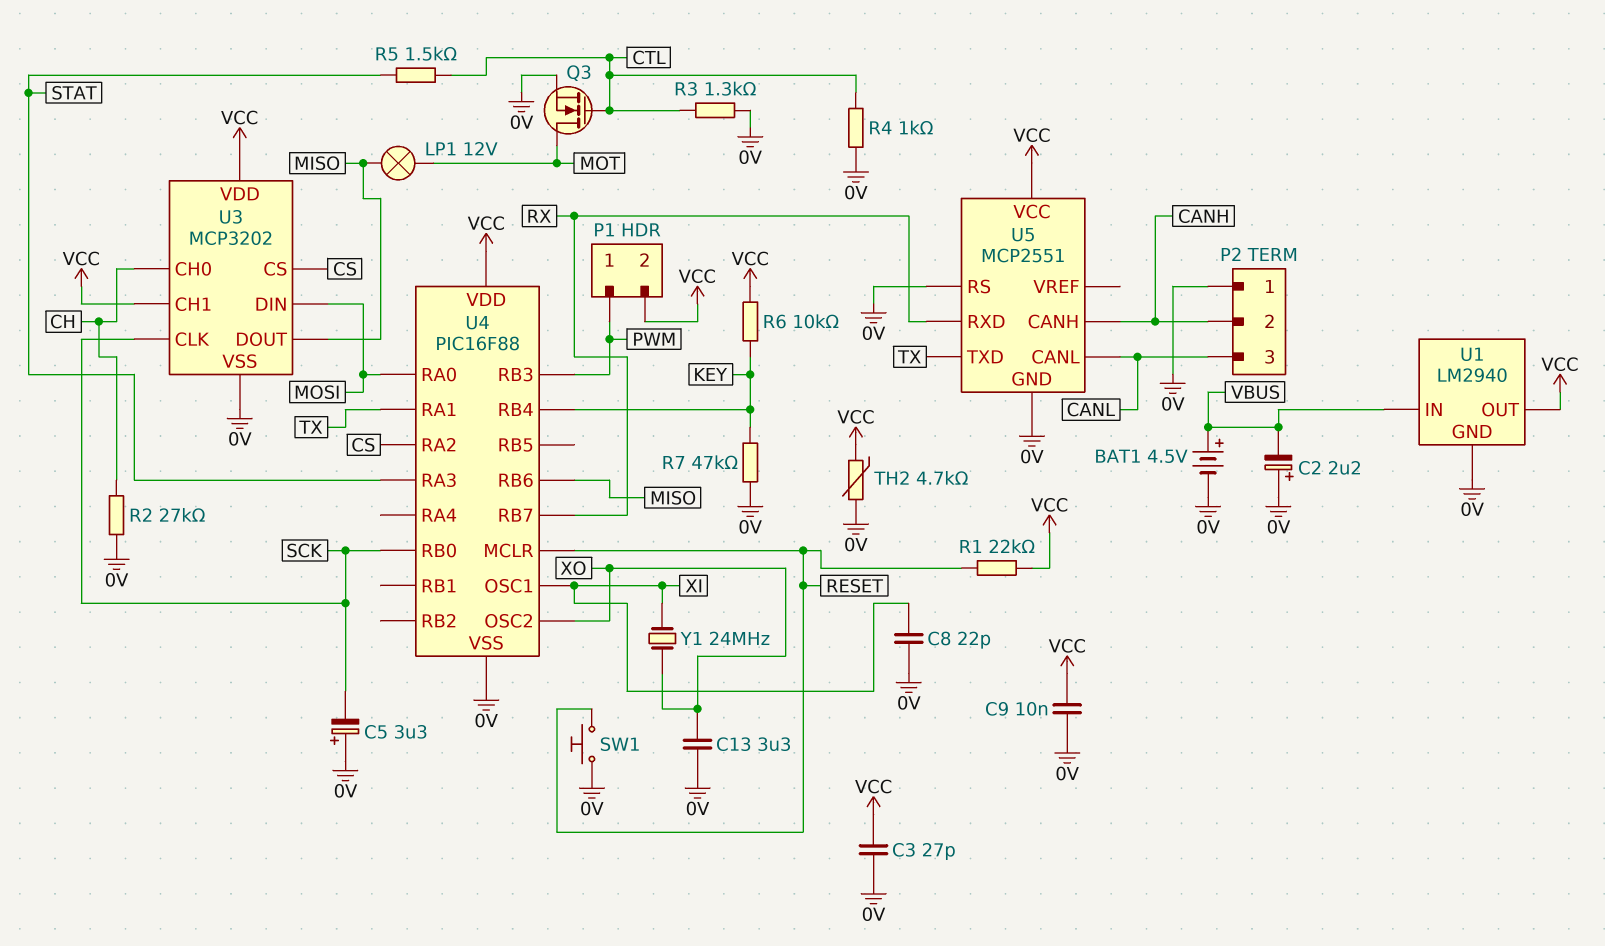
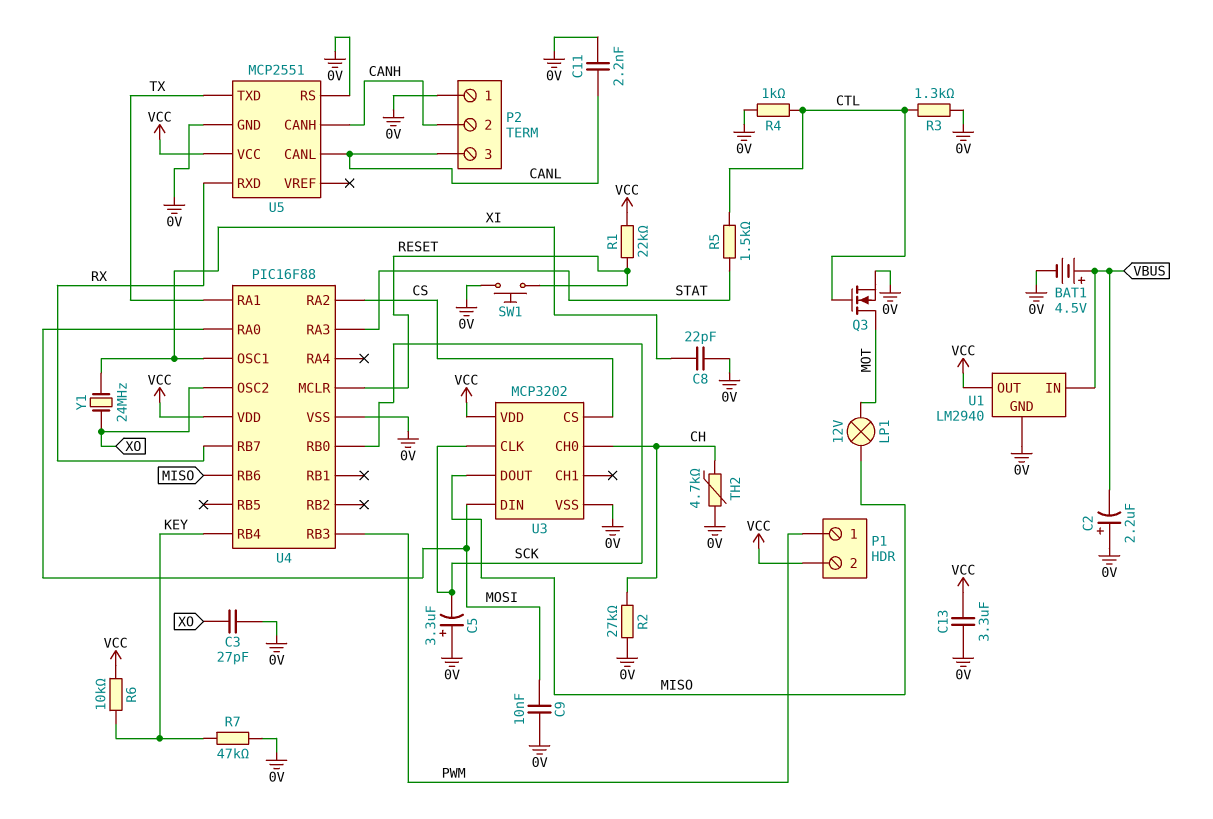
C3: 27pF (0V, VCC) -> 27pF (0V, XO)
C9: 10nF (0V, VCC) -> 10nF (0V, MOSI)
C11: none -> 2.2nF (0V, CANL)
C13: 3.3uF (0V, XO) -> 3.3uF (0V, VCC)
TH2: 4.7k (0V, VCC) -> 4.7k (0V, CH)
U3 pin CH1: VCC -> none

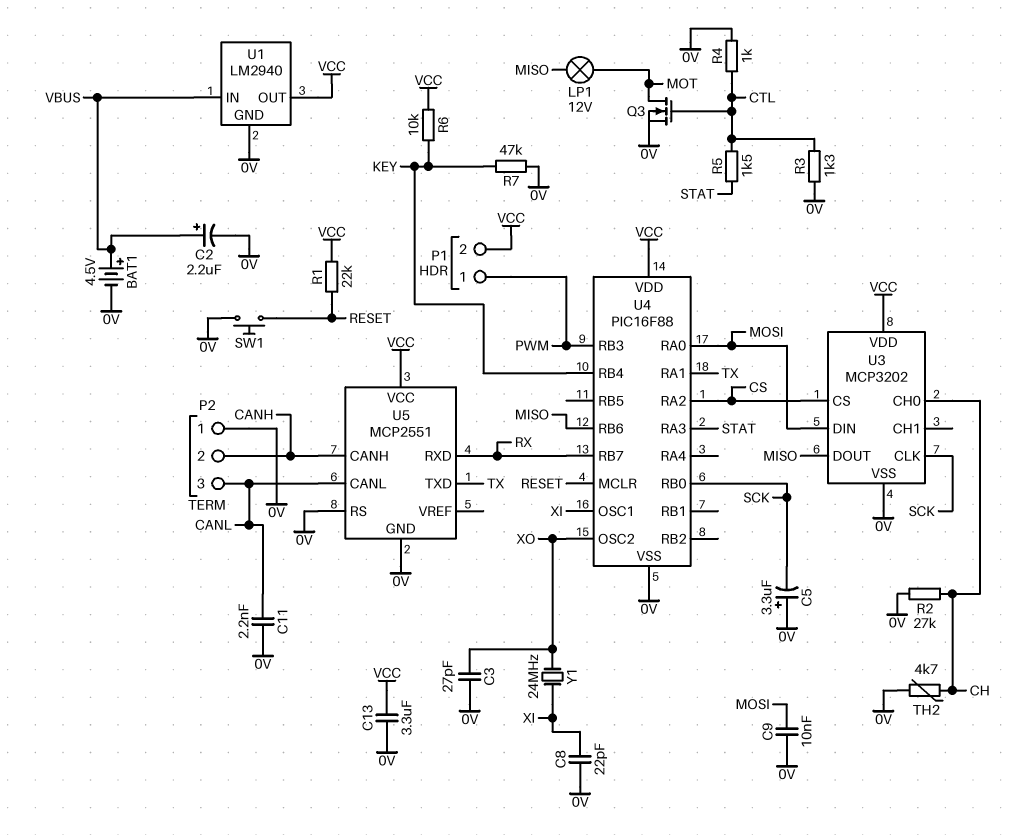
C2: 2.2uF (plus 0V, minus VBUS) -> 2.2uF (plus VBUS, minus 0V)

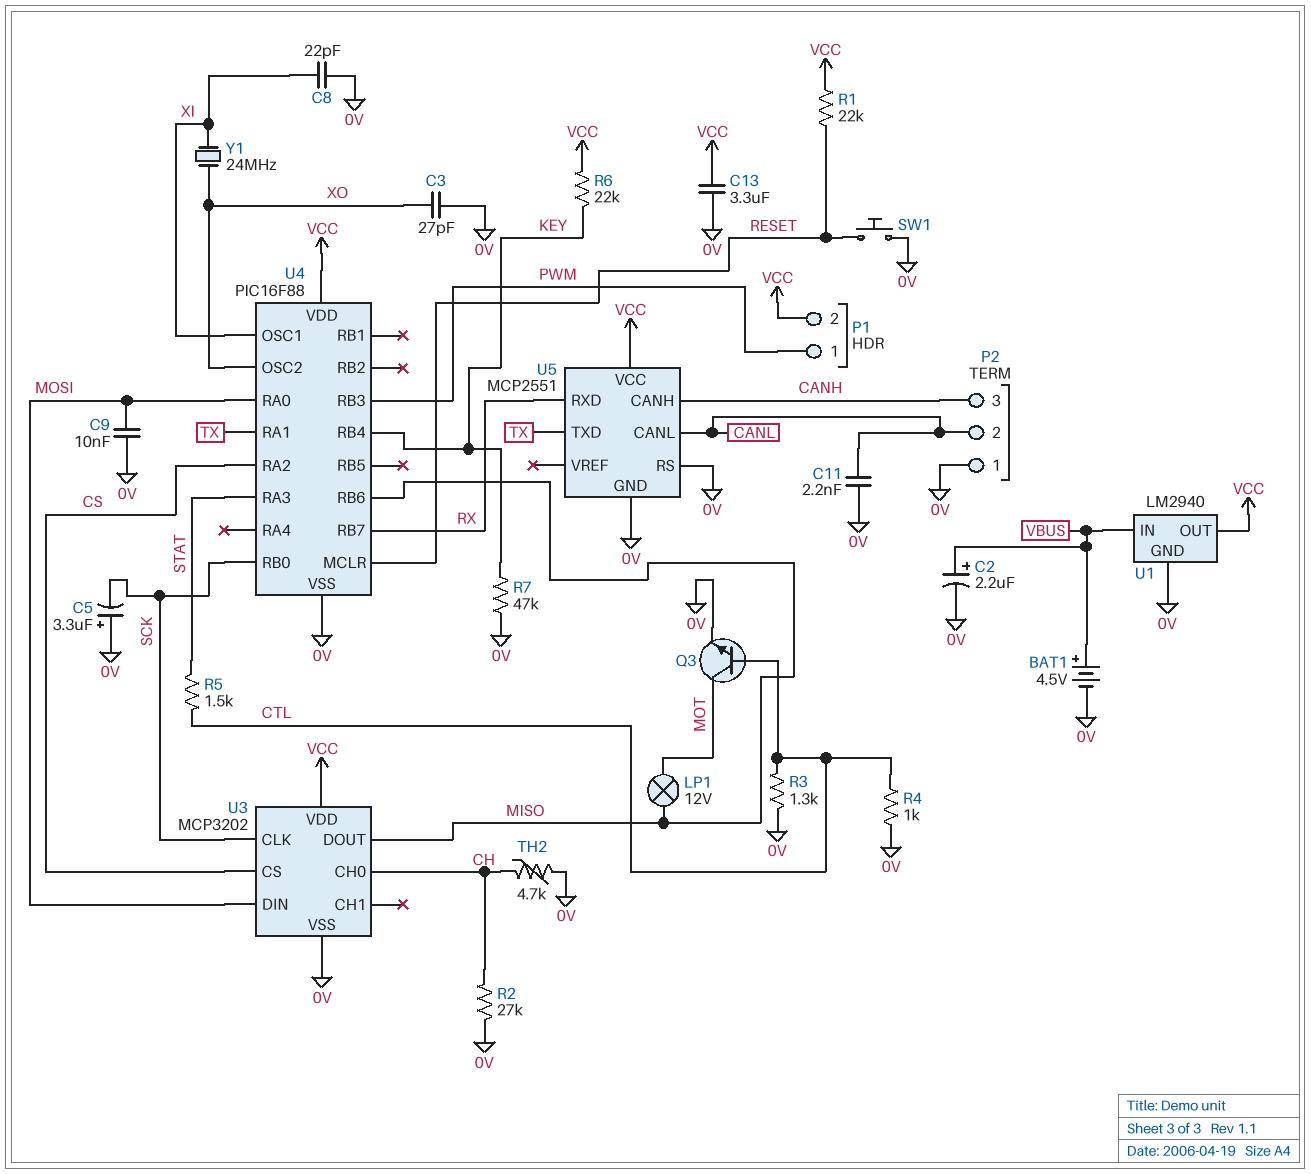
P2 pin 2: CANH -> CANL
P2 pin 3: CANL -> CANH
Q3: NMOS (G CTL, D MOT, S 0V) -> NPN (B CTL, C MOT, E 0V)
R6: 10k (KEY, VCC) -> 22k (KEY, VCC)

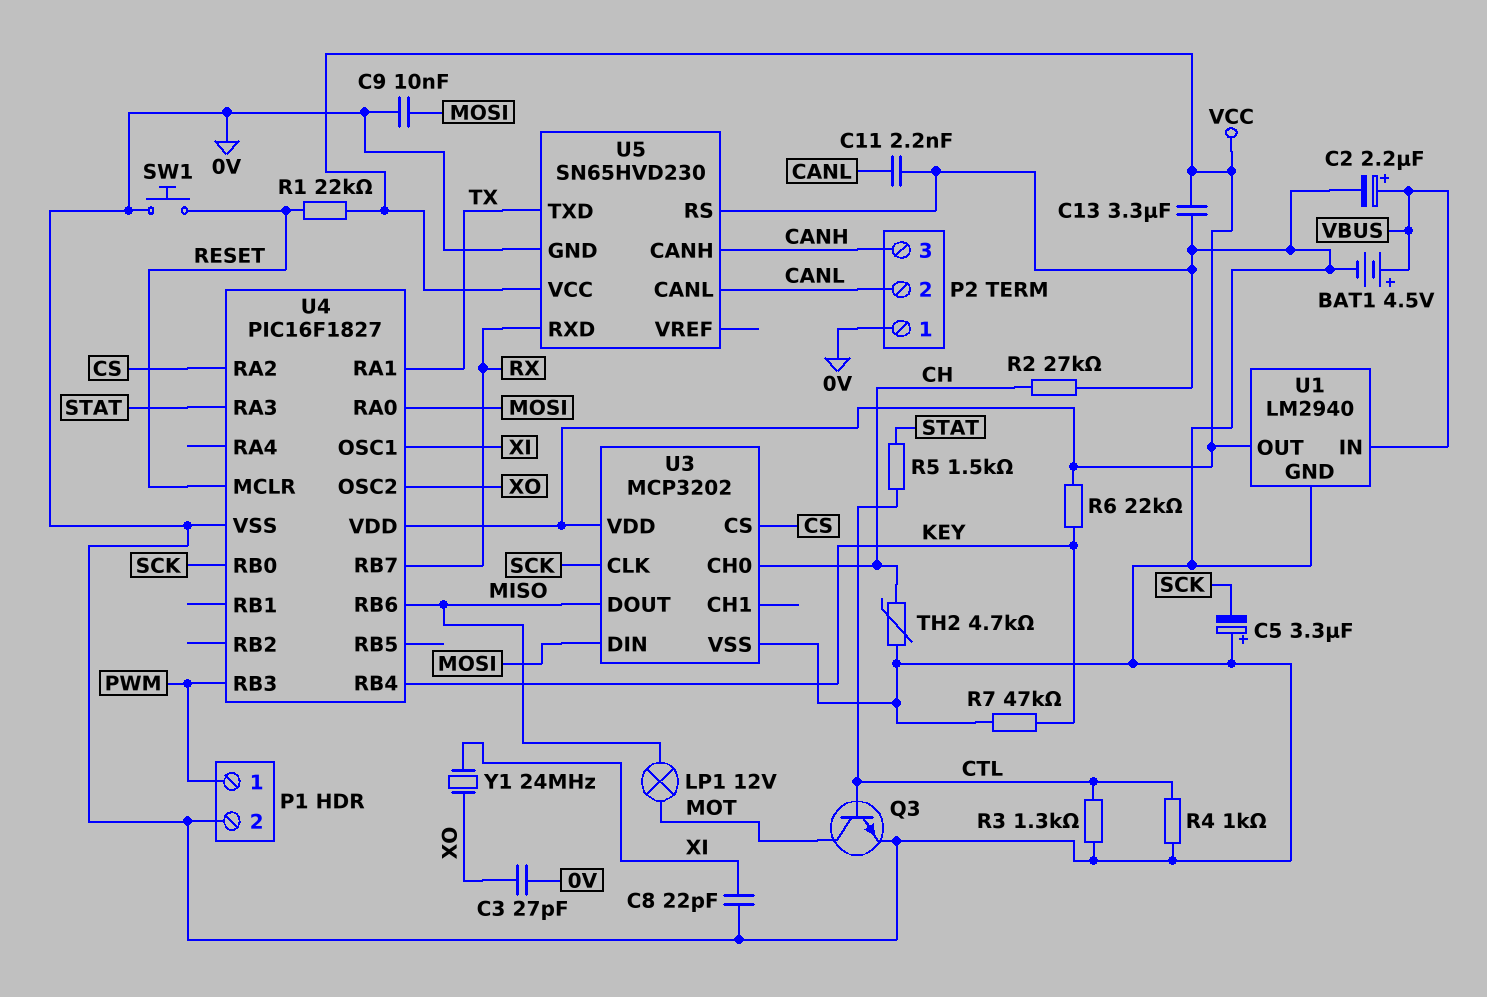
P1 pin 2: VCC -> 0V
U4: PIC16F88 -> PIC16F1827
U5: MCP2551 -> SN65HVD230

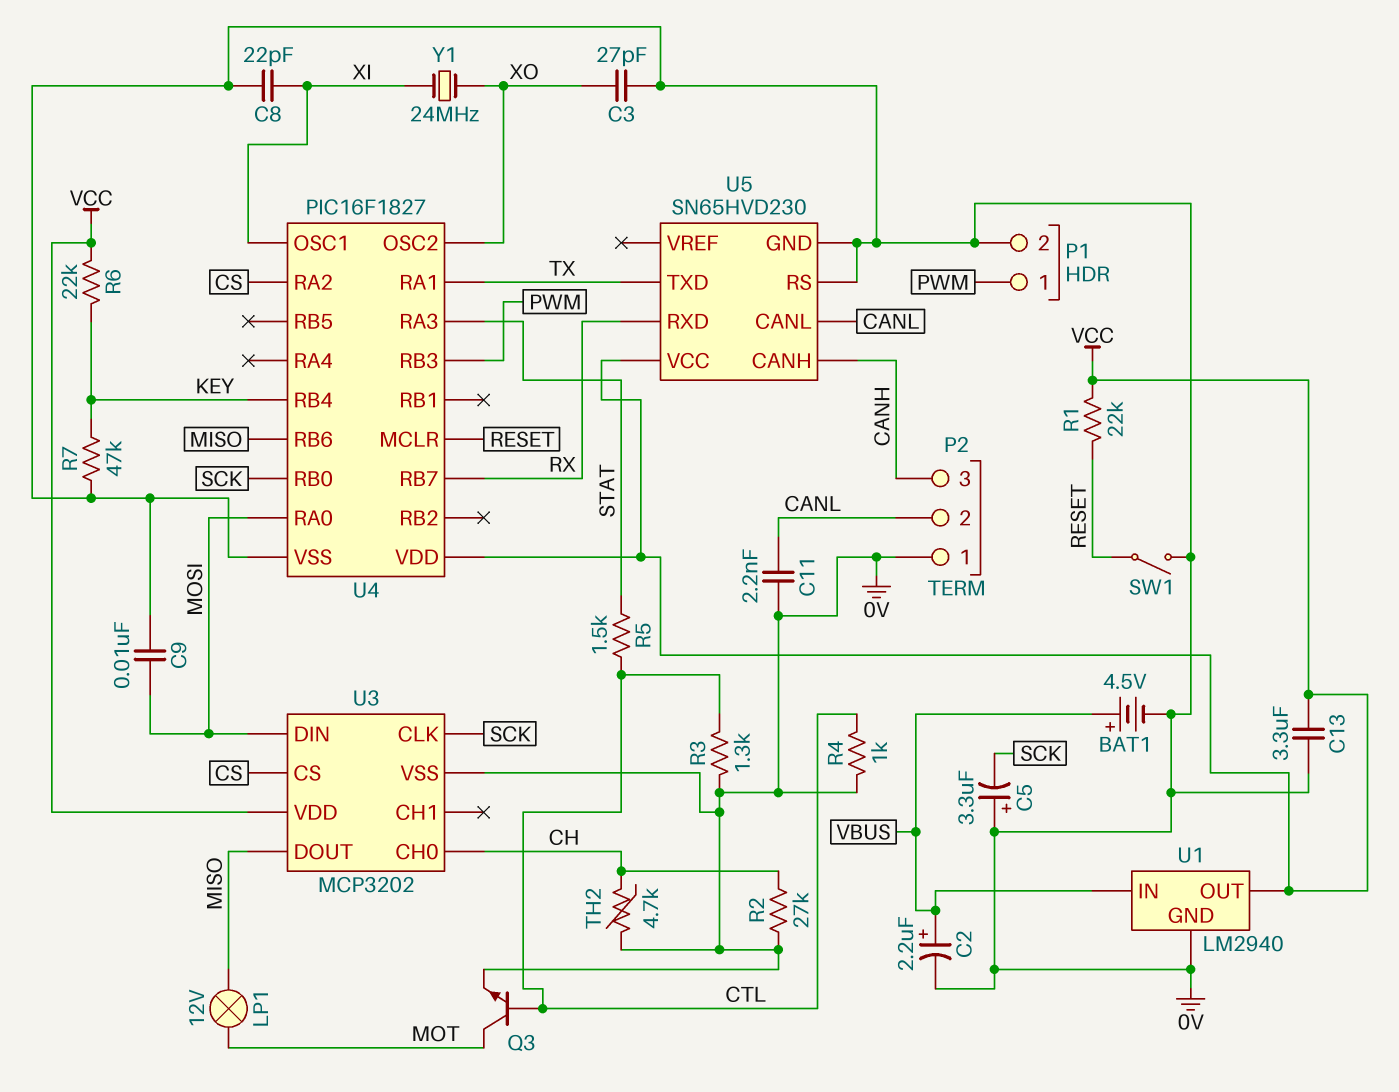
SW1: button (0V, RESET) -> switch (0V, RESET)

